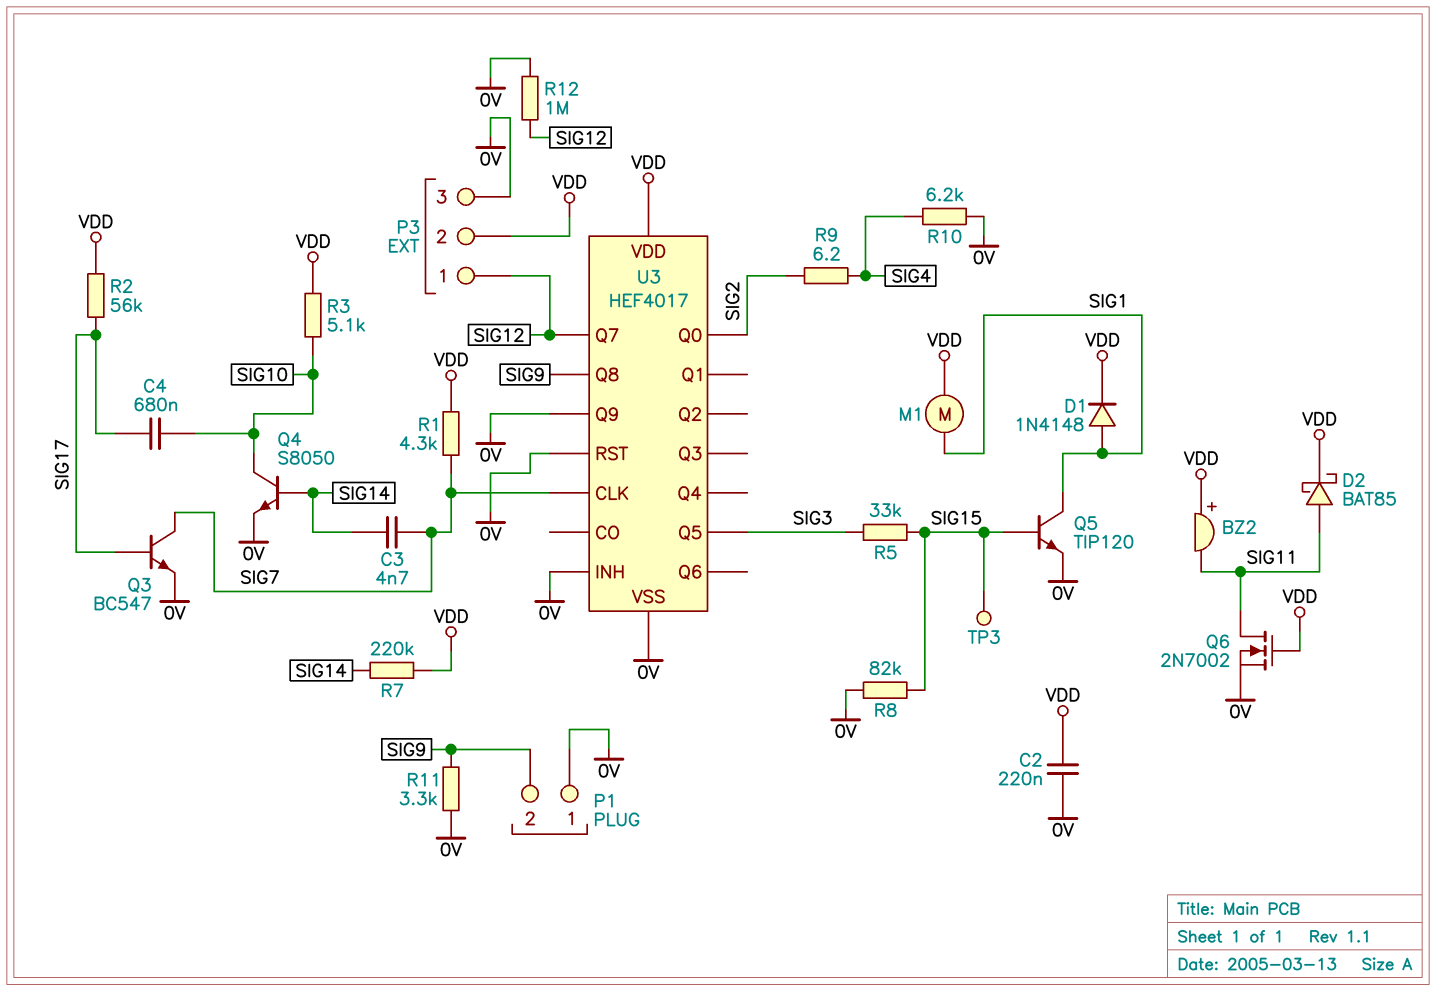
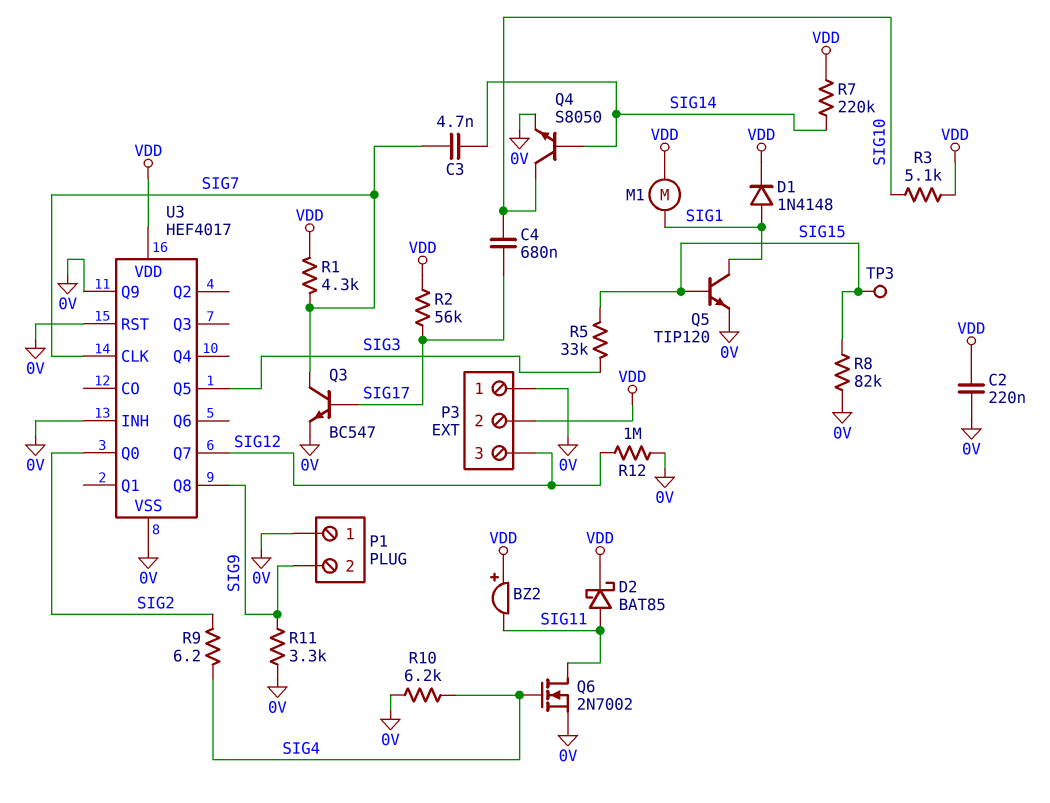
P3 pin 1: SIG12 -> 0V
P3 pin 3: 0V -> SIG12
Q6: NMOS 2N7002 (G VDD, D SIG11, S 0V) -> NMOS 2N7002 (G SIG4, D SIG11, S 0V)

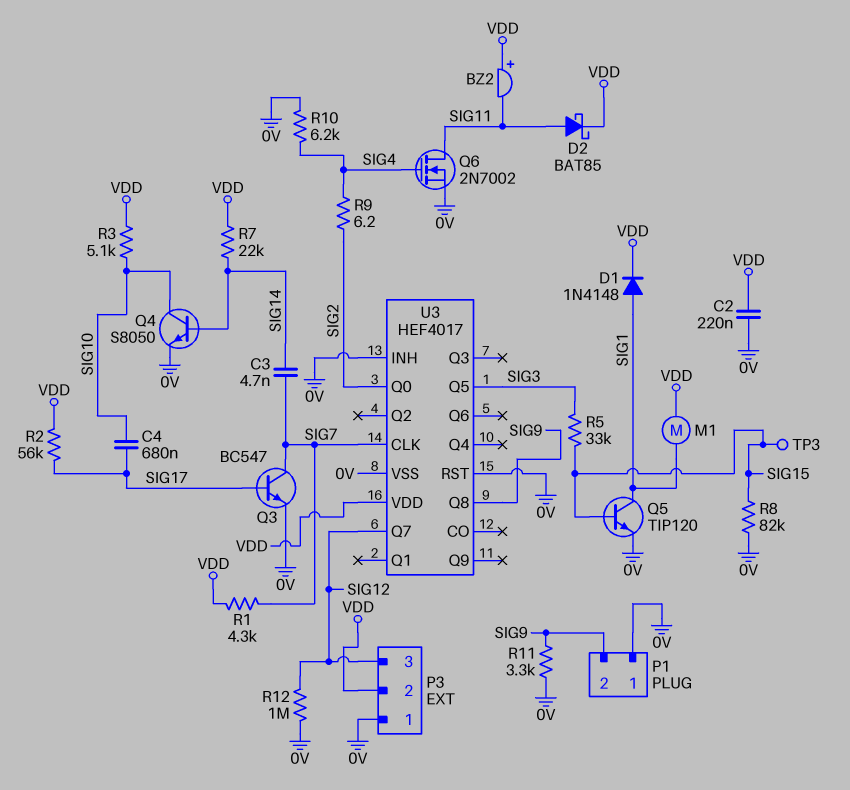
R7: 220k (SIG14, VDD) -> 22k (SIG14, VDD)
U3 pin Q9: 0V -> none

